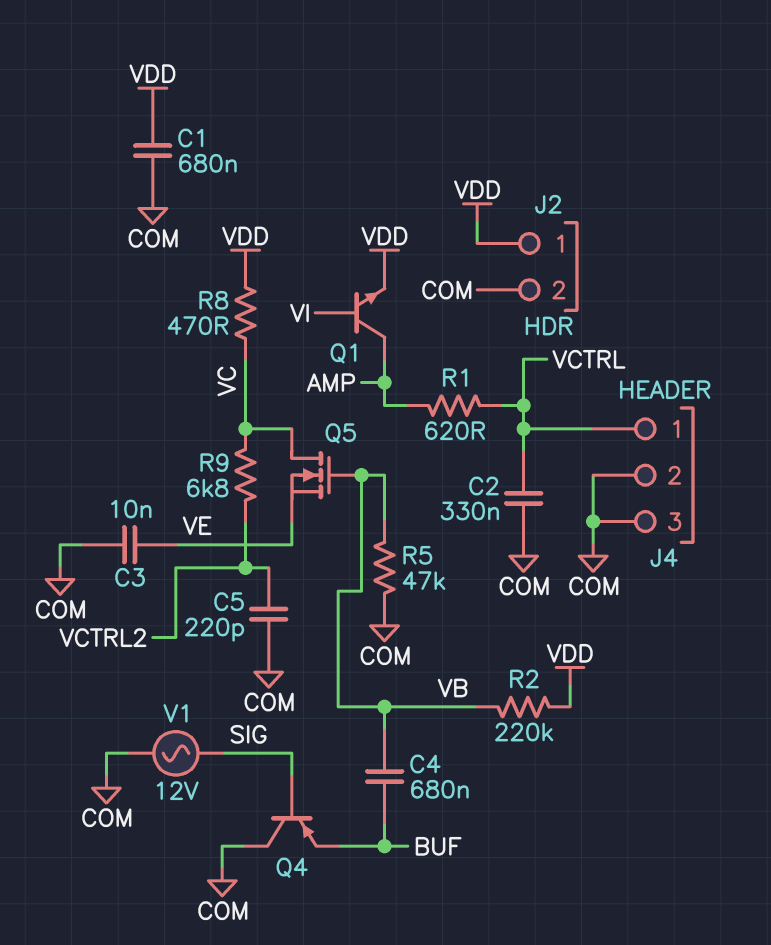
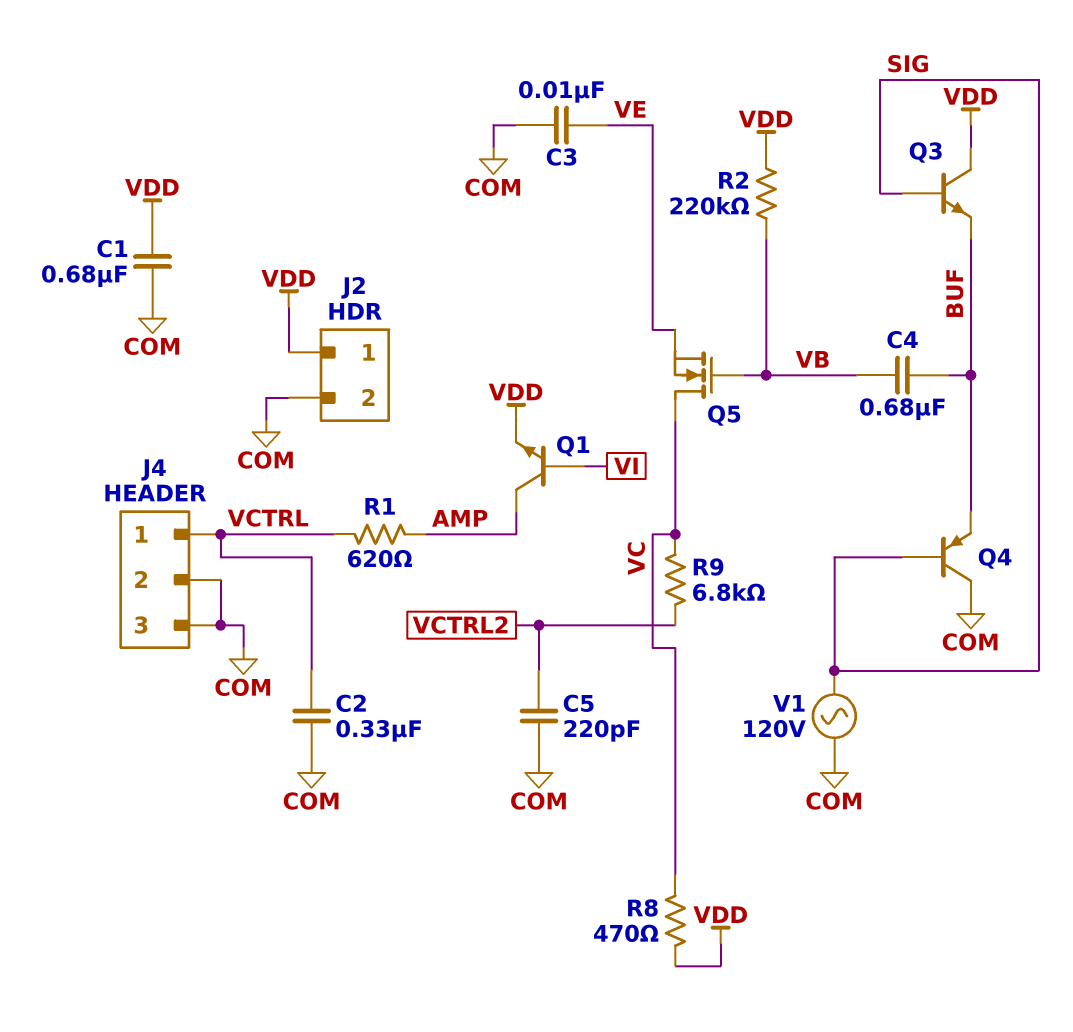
Q3: none -> NPN (B SIG, C VDD, E BUF)
R5: 47k (COM, VB) -> none
V1: AC 12V (COM, SIG) -> AC 120V (COM, SIG)

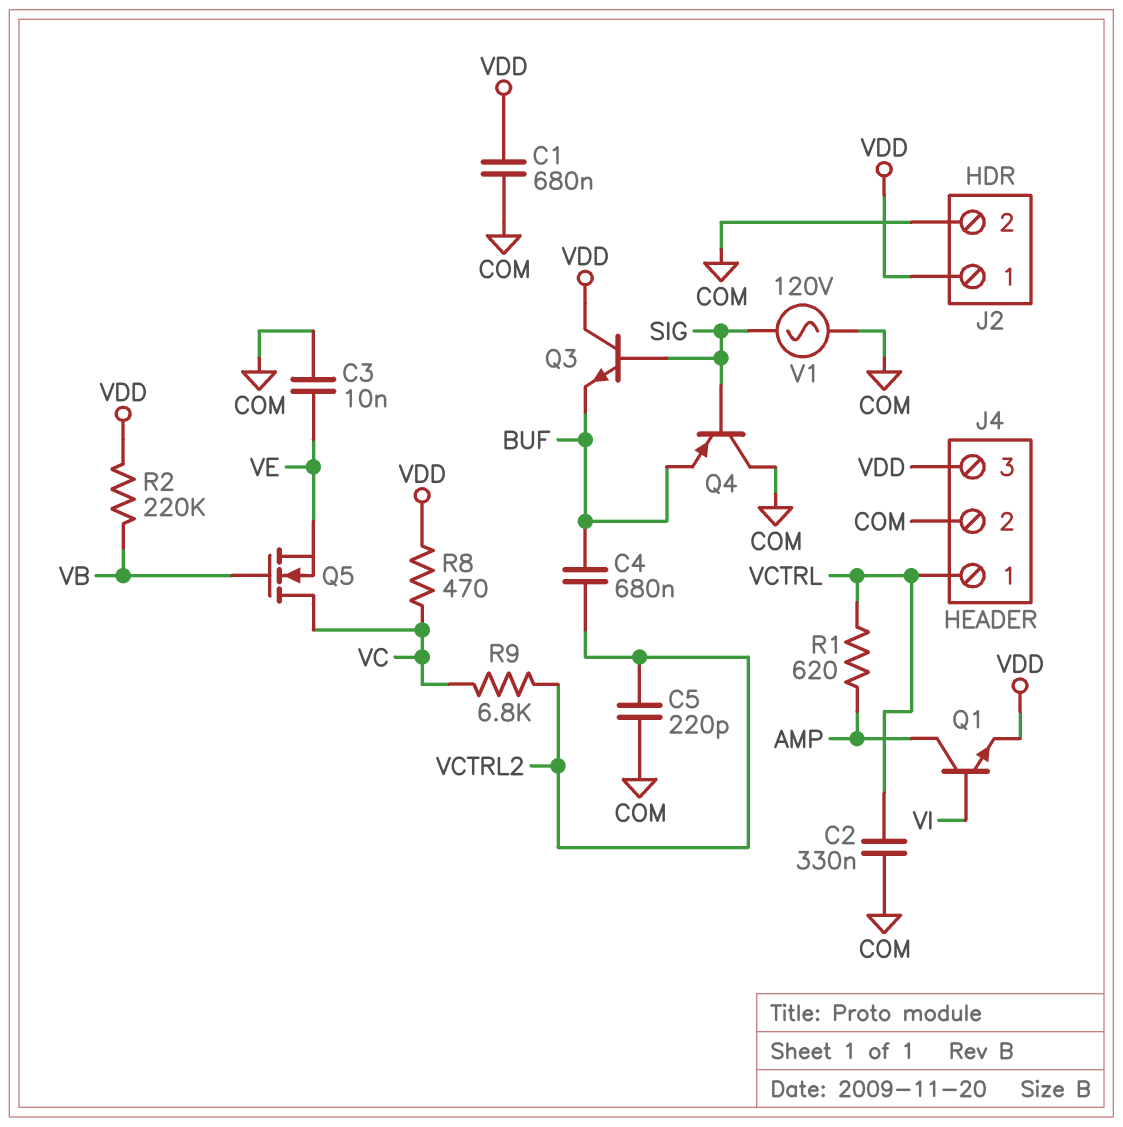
C4: 680nF (BUF, VB) -> 680nF (BUF, VCTRL2)
J4 pin 3: COM -> VDD

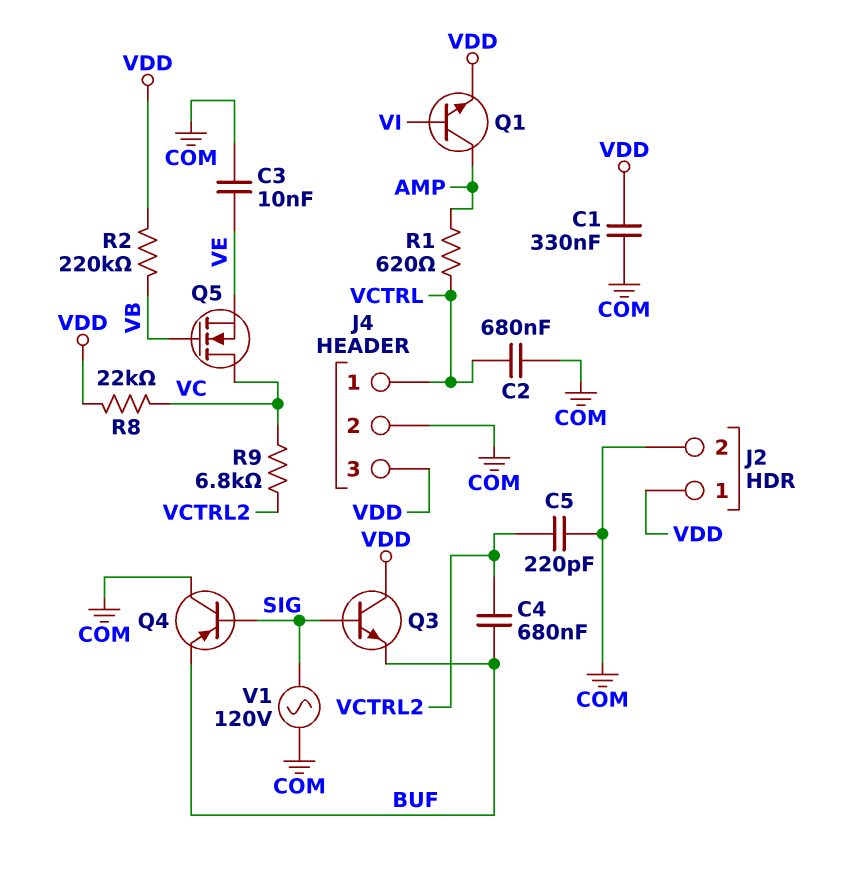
C1: 680nF (COM, VDD) -> 330nF (COM, VDD)
C2: 330nF (COM, VCTRL) -> 680nF (COM, VCTRL)
R8: 470 (VC, VDD) -> 22k (VC, VDD)

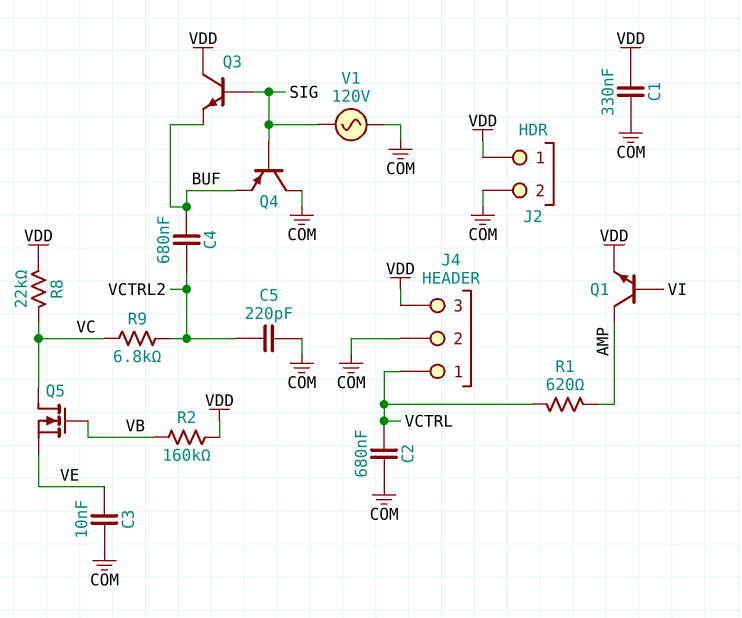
R2: 220k (VB, VDD) -> 160k (VB, VDD)

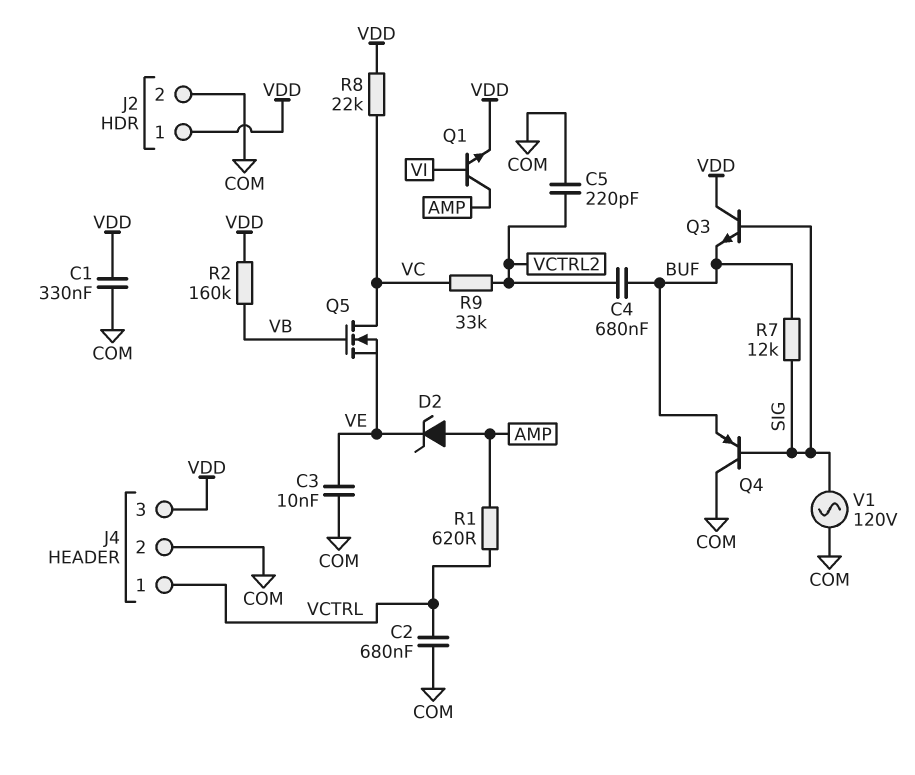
D2: none -> zener (A AMP, K VE)
R7: none -> 12k (BUF, SIG)
R9: 6.8k (VC, VCTRL2) -> 33k (VC, VCTRL2)

